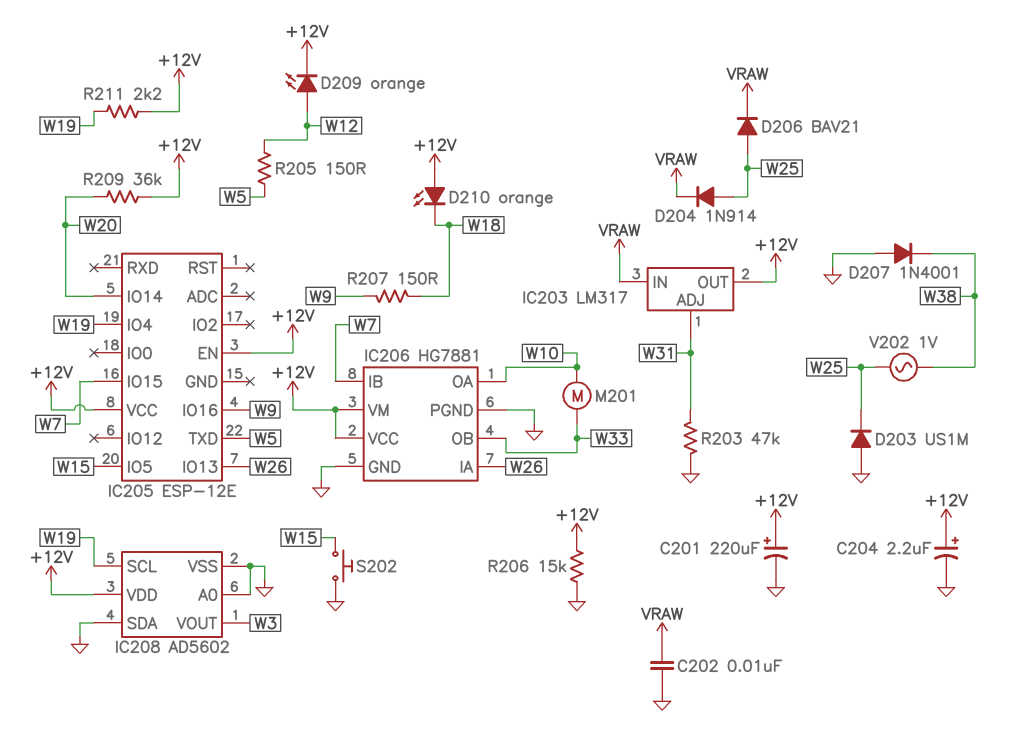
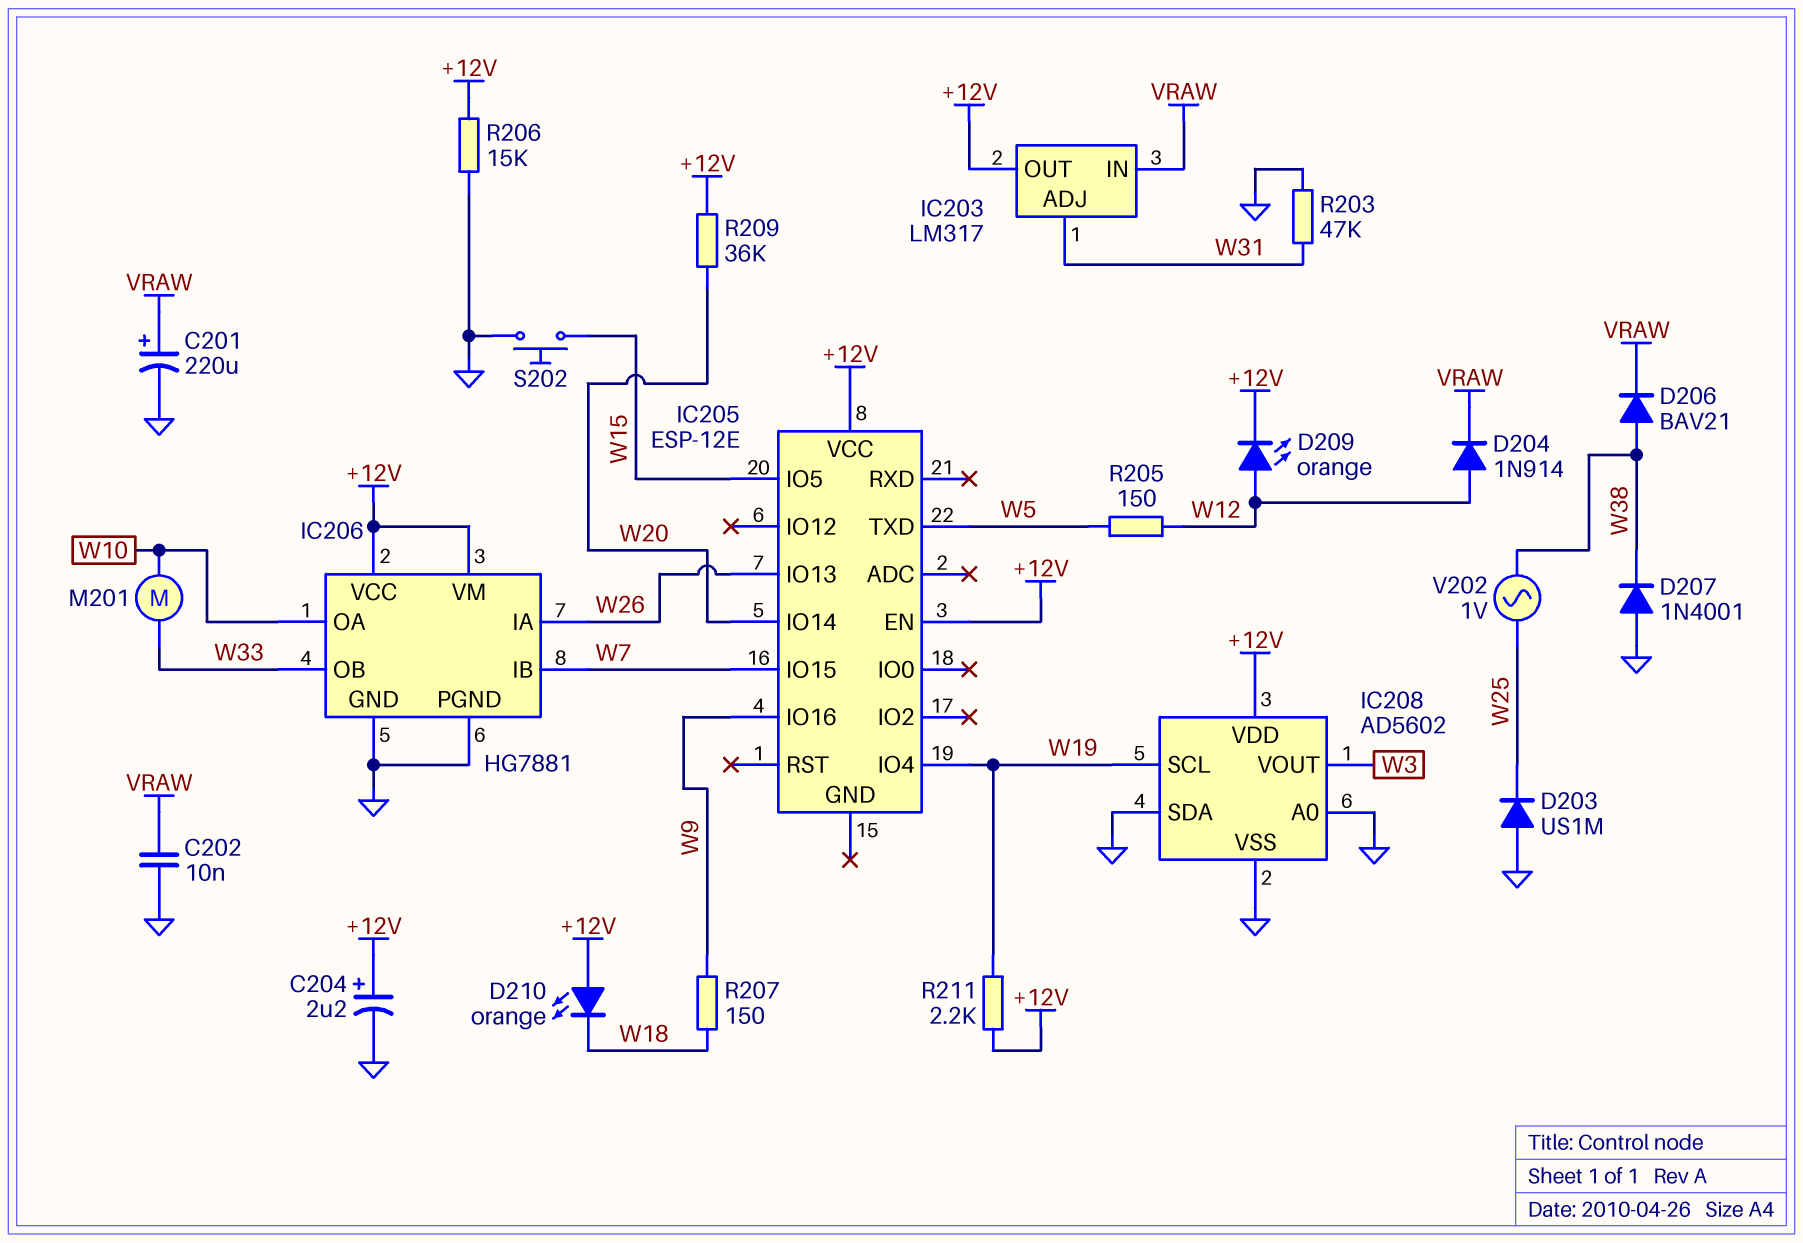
C201: 220uF (plus +12V, minus GND) -> 220uF (plus VRAW, minus GND)
D204: diode 1N914 (A W25, K VRAW) -> diode 1N914 (A W12, K VRAW)
D206: diode BAV21 (A W25, K VRAW) -> diode BAV21 (A W38, K VRAW)

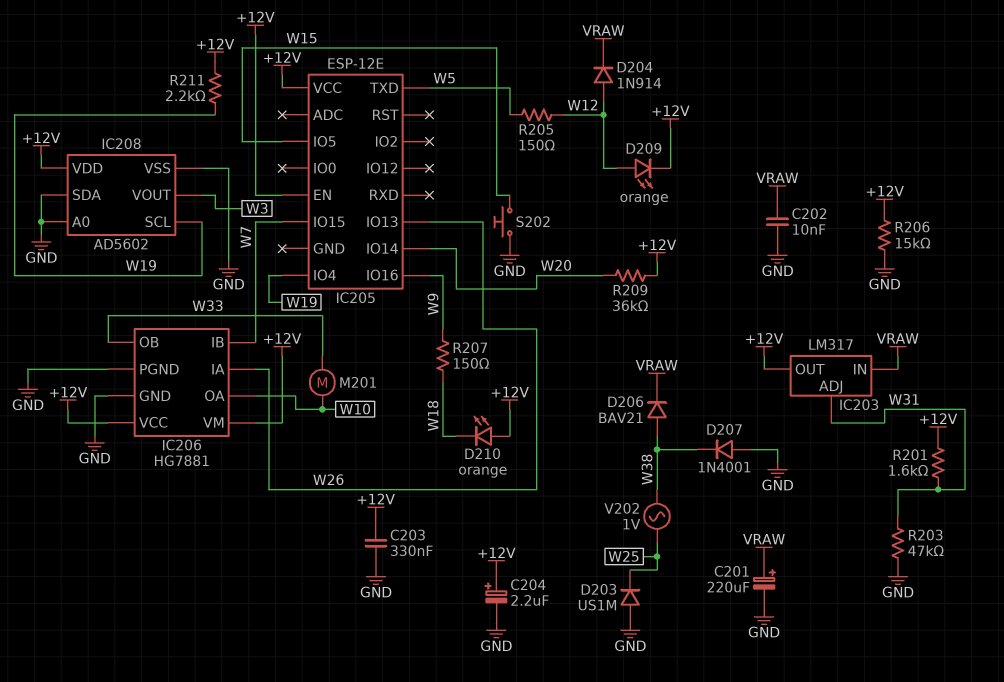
C203: none -> 330nF (+12V, GND)
R201: none -> 1.6k (+12V, W31)

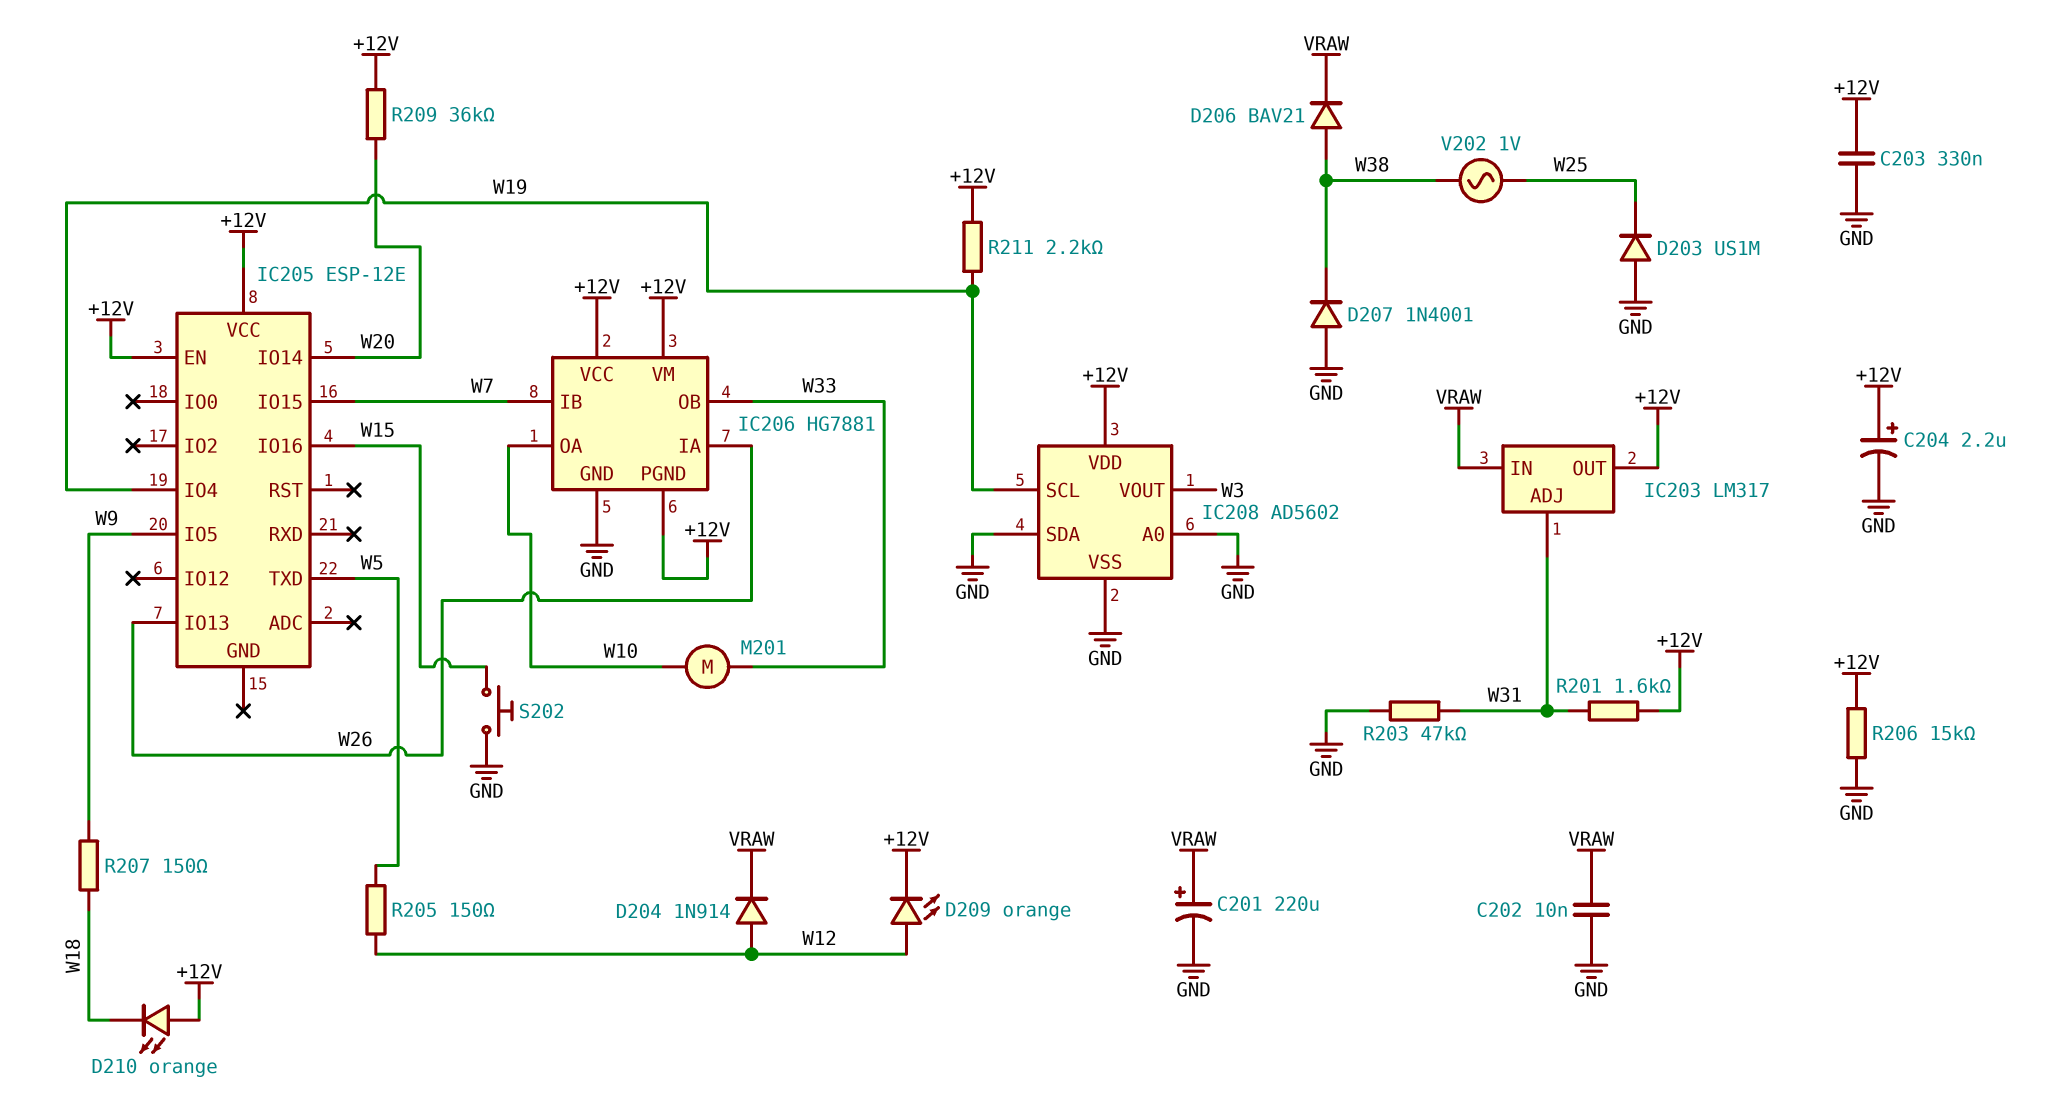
IC205 pin IO5: W15 -> W9
IC205 pin IO16: W9 -> W15
IC206 pin PGND: GND -> +12V

